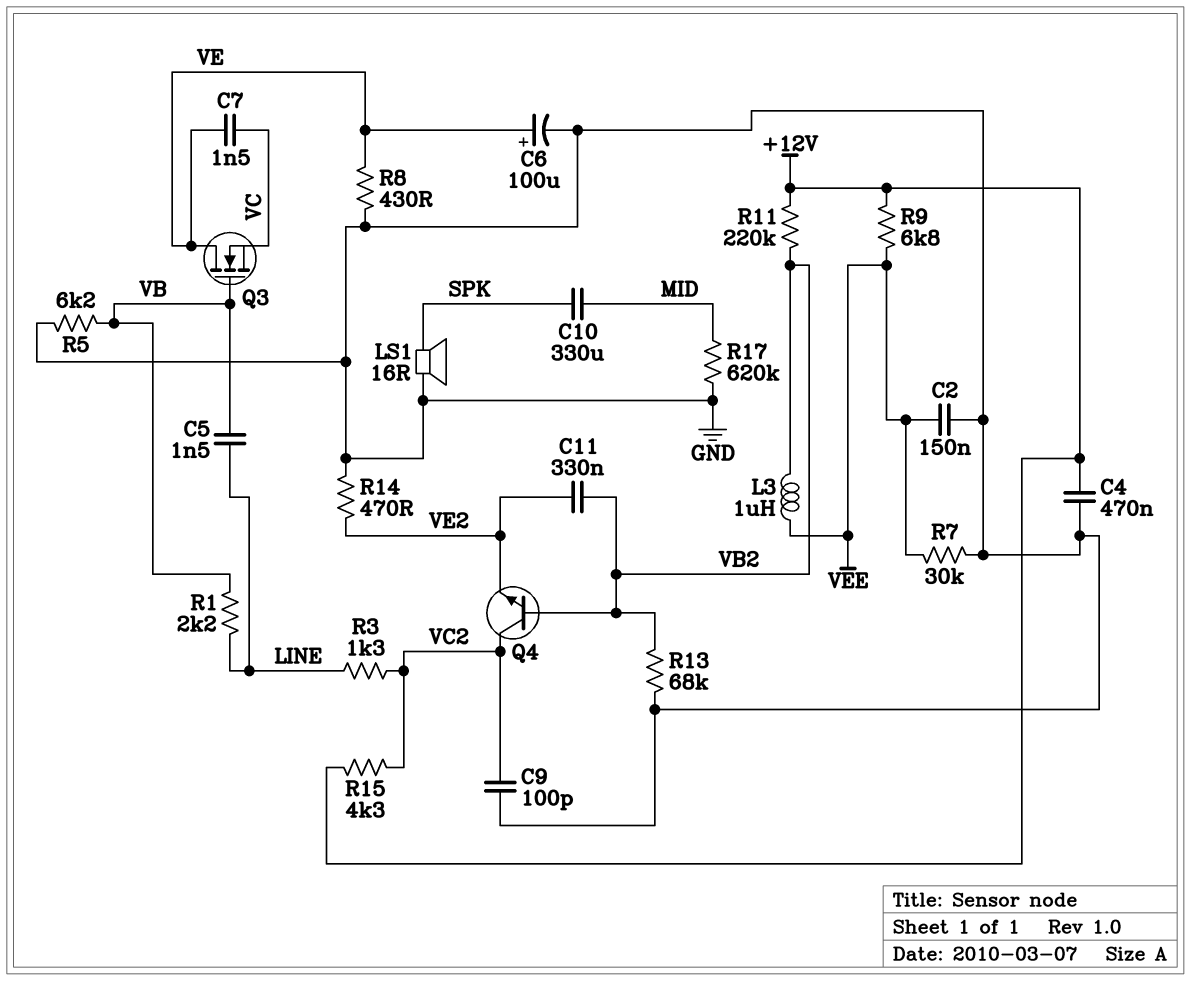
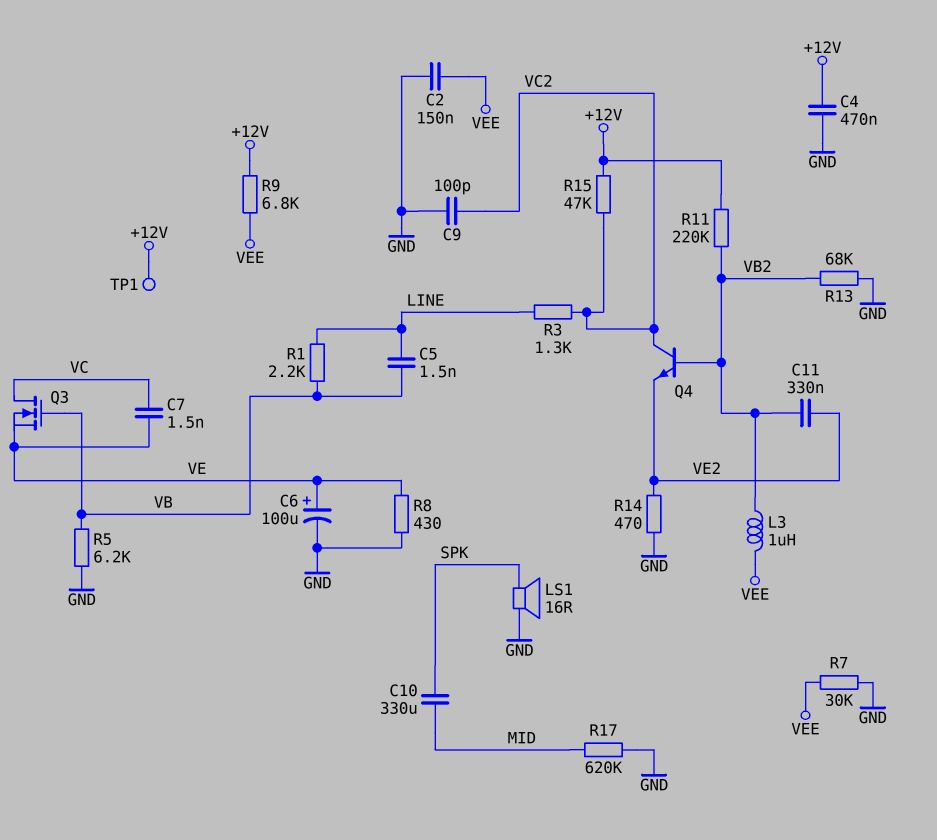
Q3: NMOS (G VB, D VE, S VC) -> NMOS (G VB, D VC, S VE)
R15: 4.3k (+12V, VC2) -> 47k (+12V, VC2)
TP1: none -> test point (+12V)

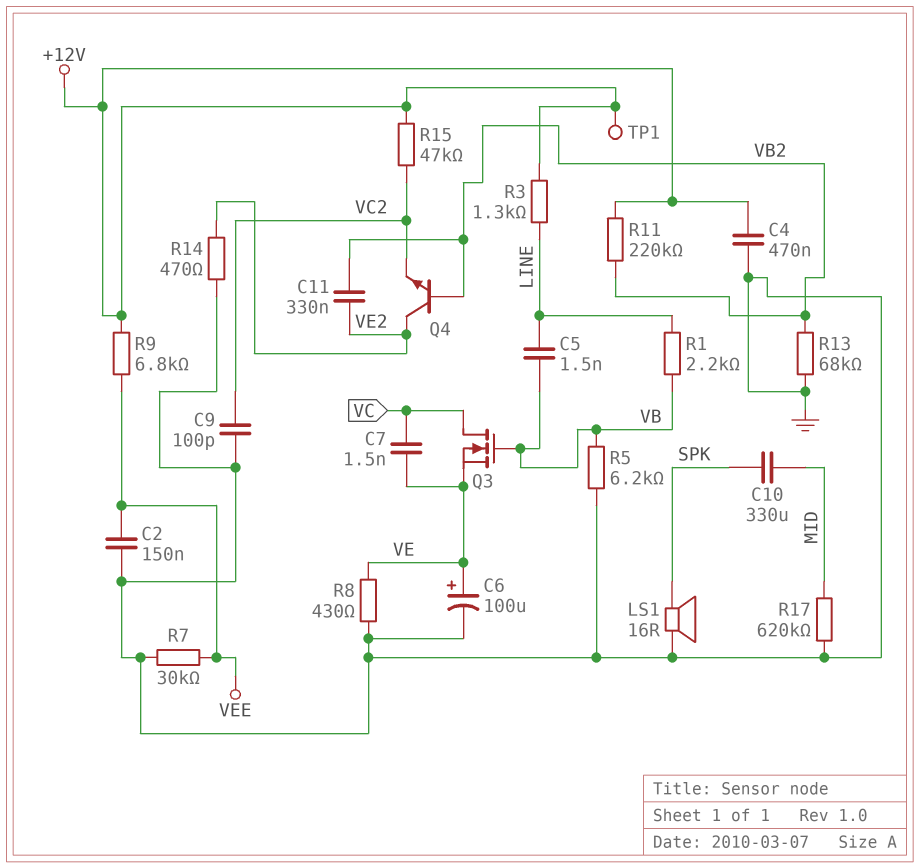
L3: 1uH (VB2, VEE) -> none
Q4: NPN (B VB2, C VC2, E VE2) -> NPN (B VB2, C VE2, E VC2)
R3: 1.3k (LINE, VC2) -> 1.3k (+12V, LINE)

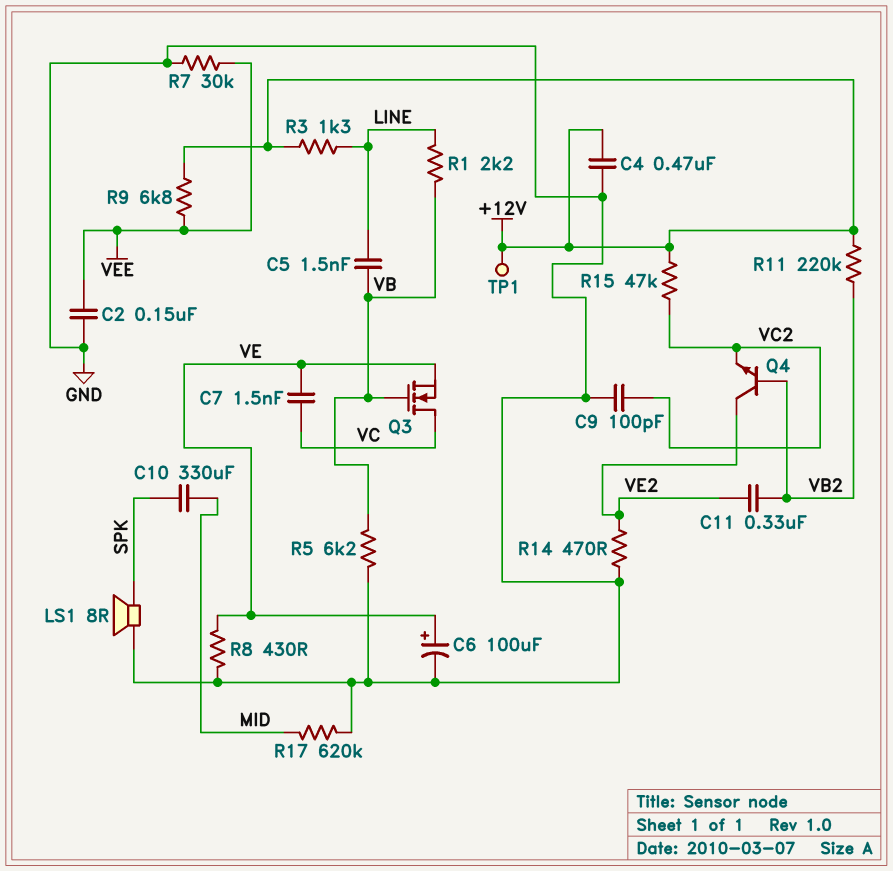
LS1: speaker 16R (GND, SPK) -> speaker 8R (GND, SPK)
R13: 68k (GND, VB2) -> none

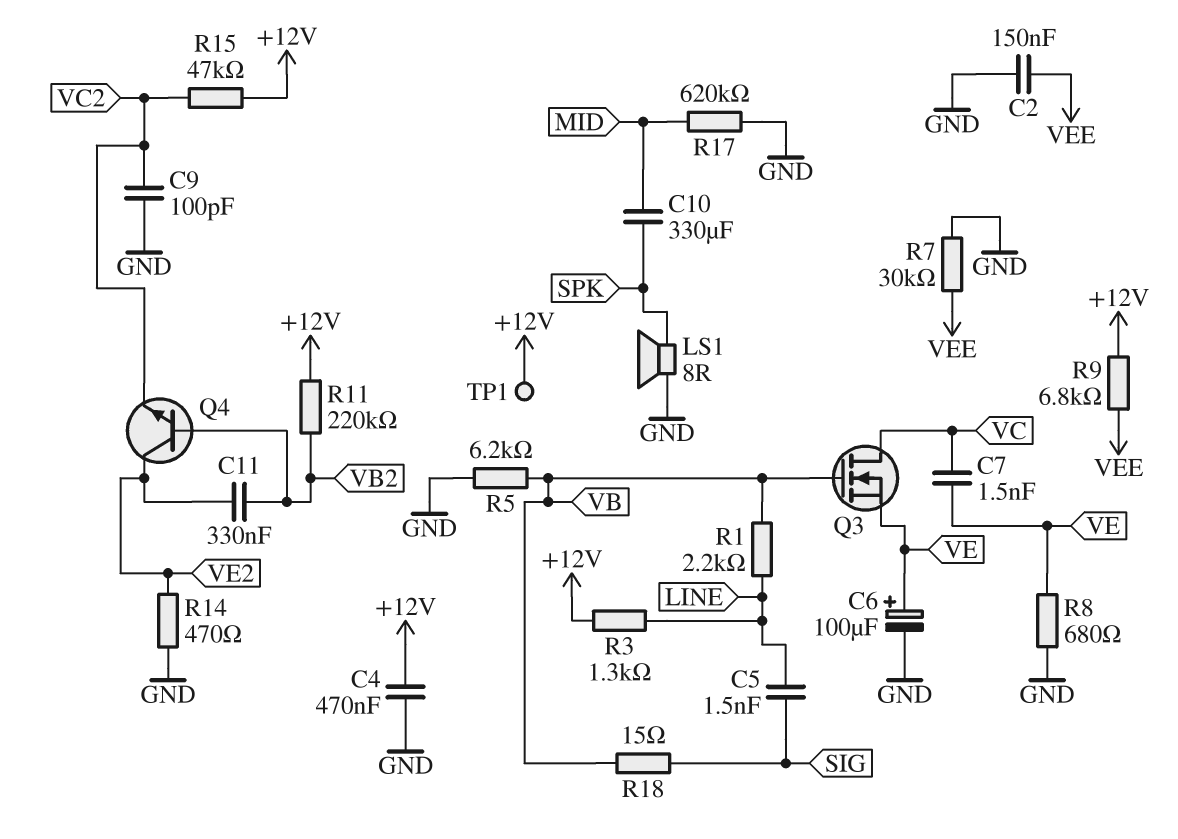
C5: 1.5nF (LINE, VB) -> 1.5nF (LINE, SIG)
R8: 430 (GND, VE) -> 680 (GND, VE)
R18: none -> 15 (SIG, VB)

